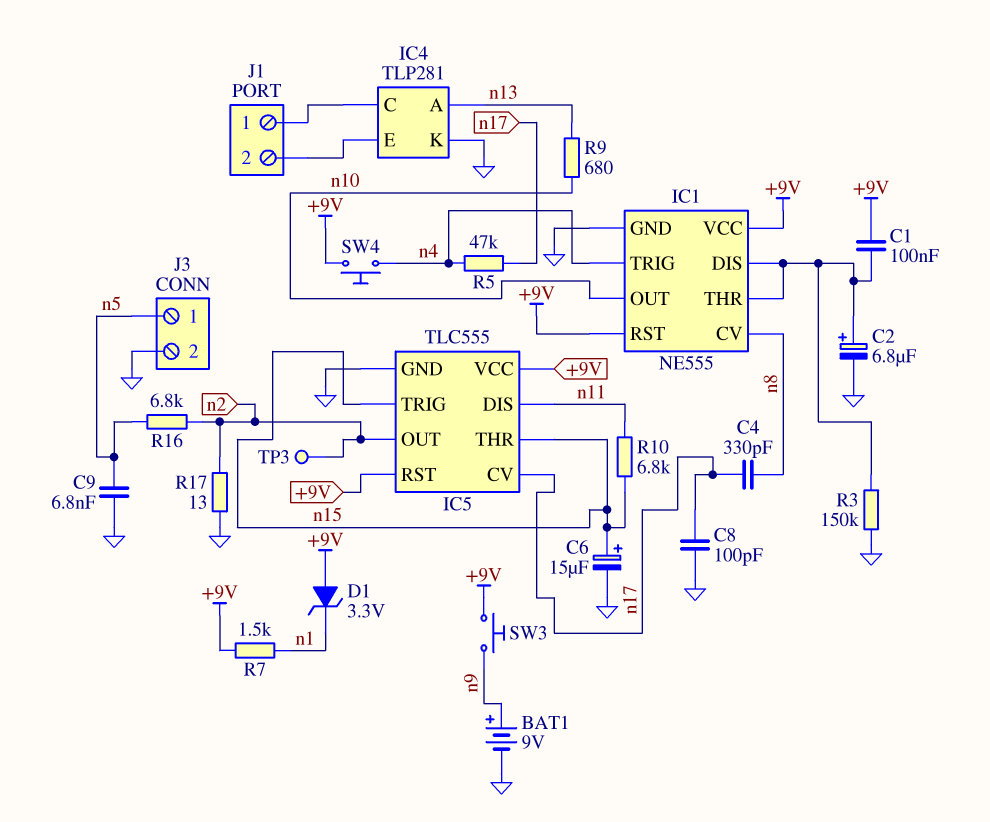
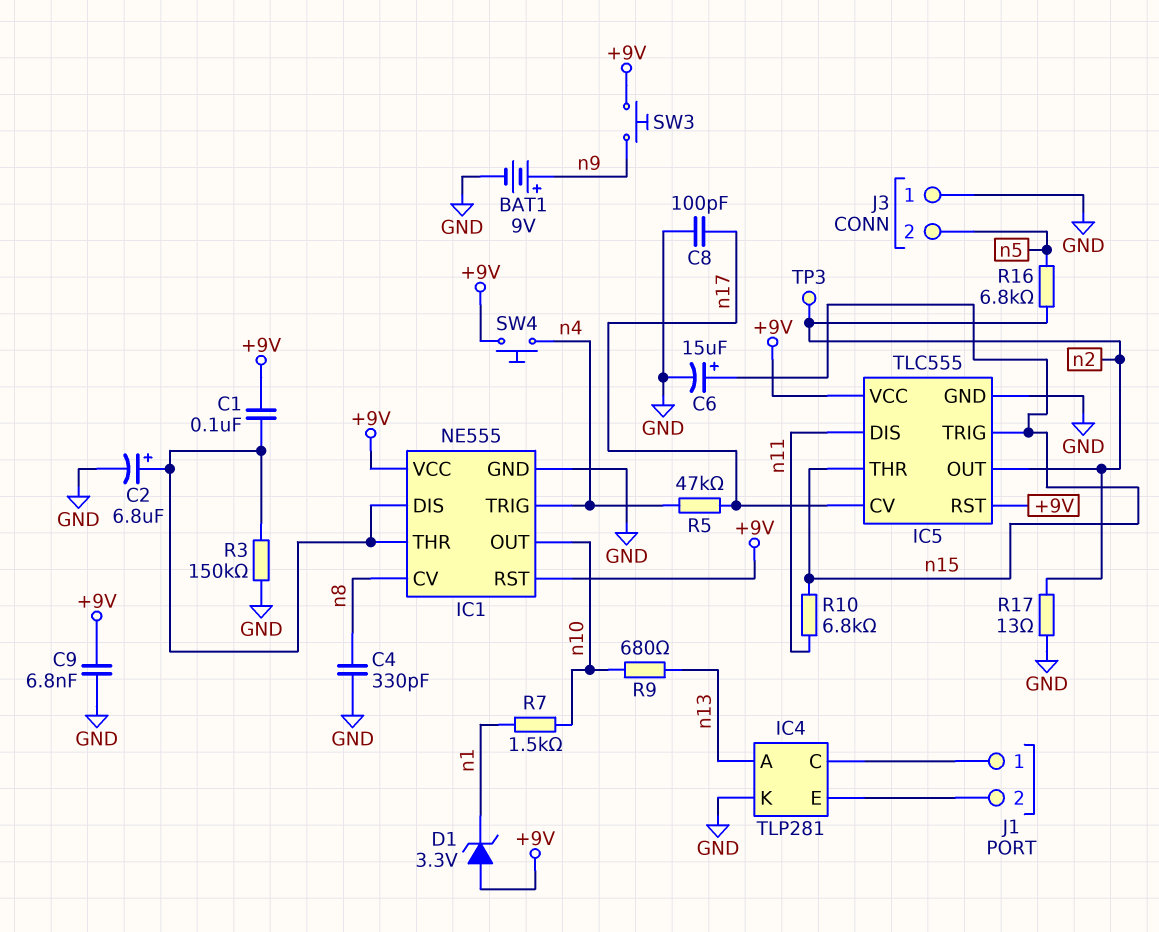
C4: 330pF (n8, n17) -> 330pF (GND, n8)
C9: 6.8nF (GND, n5) -> 6.8nF (+9V, GND)
J3 pin 1: n5 -> GND
J3 pin 2: GND -> n5
R7: 1.5k (+9V, n1) -> 1.5k (n1, n10)

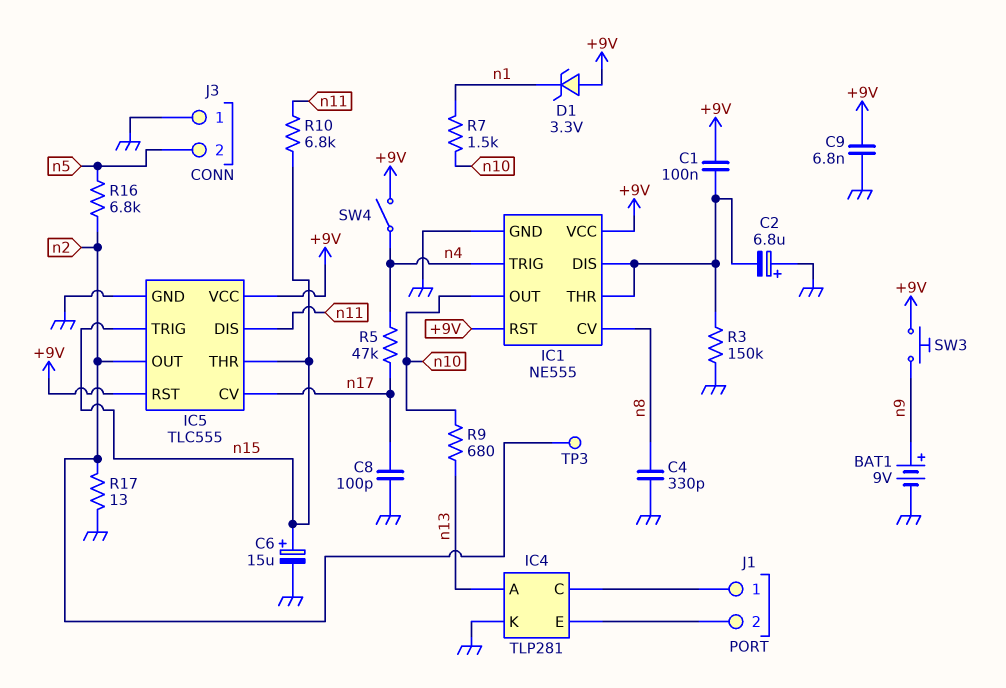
C2: 6.8uF (plus IC1/DIS, minus GND) -> 6.8uF (plus GND, minus IC1/DIS)
SW4: button (+9V, n4) -> switch (+9V, n4)

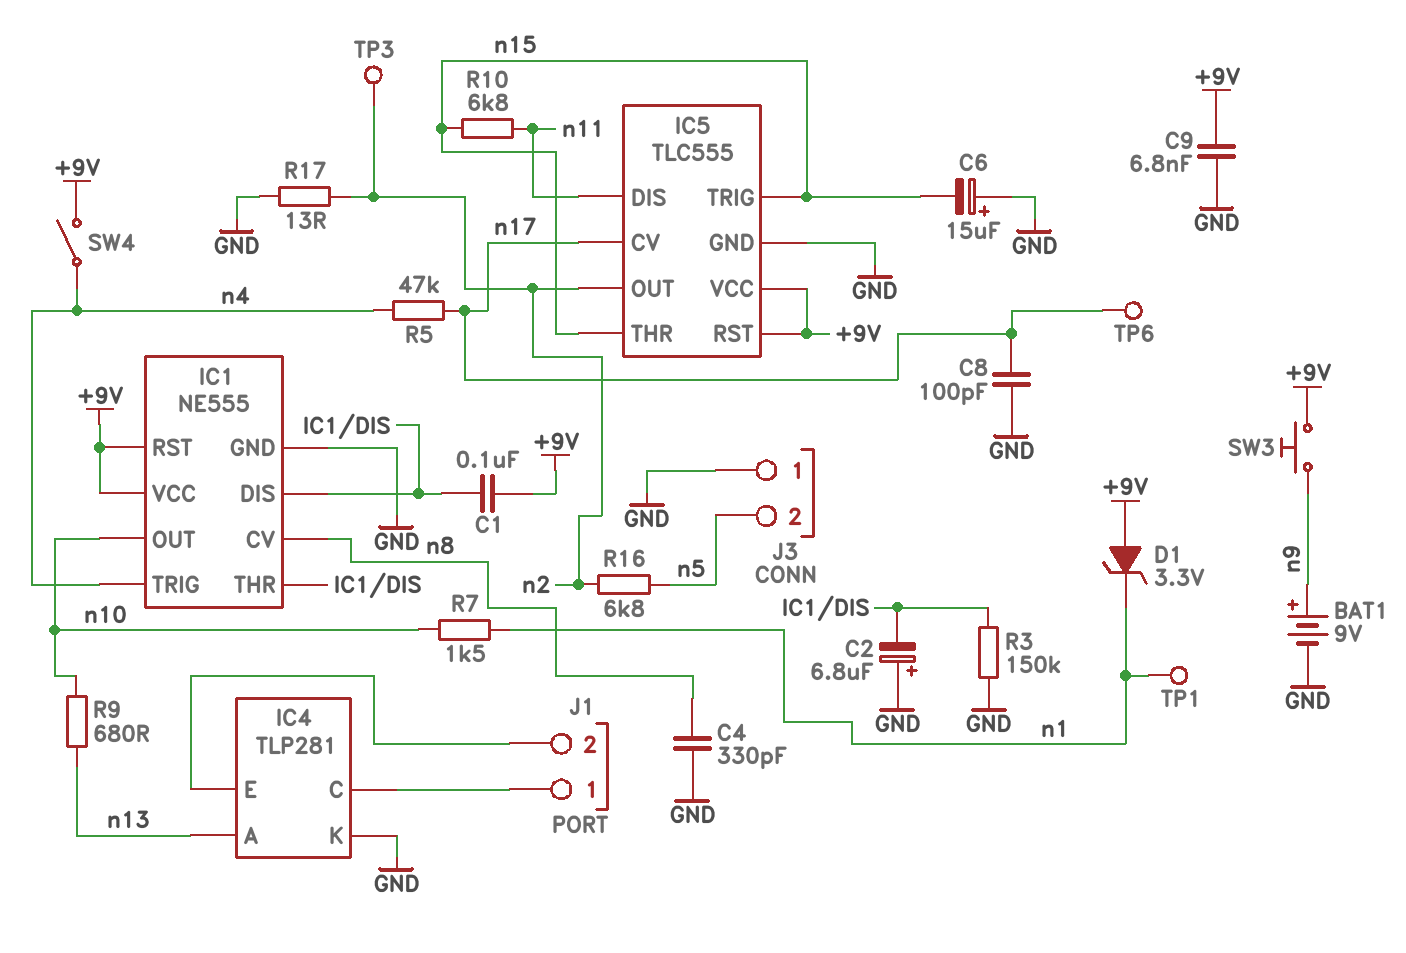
C6: 15uF (plus n15, minus GND) -> 15uF (plus GND, minus n15)
TP1: none -> test point (n1)
TP6: none -> test point (n17)

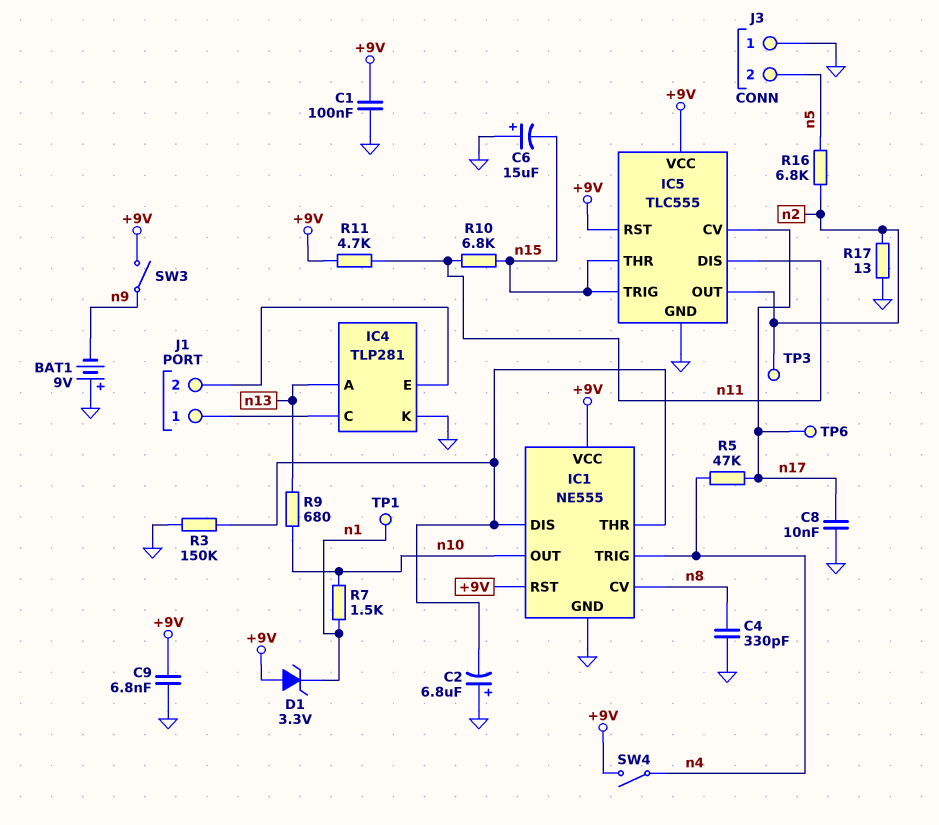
BAT1: 9V (plus n9, minus GND) -> 9V (plus GND, minus n9)
C1: 100nF (+9V, IC1/DIS) -> 100nF (+9V, GND)
C8: 100pF (GND, n17) -> 10nF (GND, n17)
R11: none -> 4.7k (+9V, n11)
SW3: button (+9V, n9) -> switch (+9V, n9)

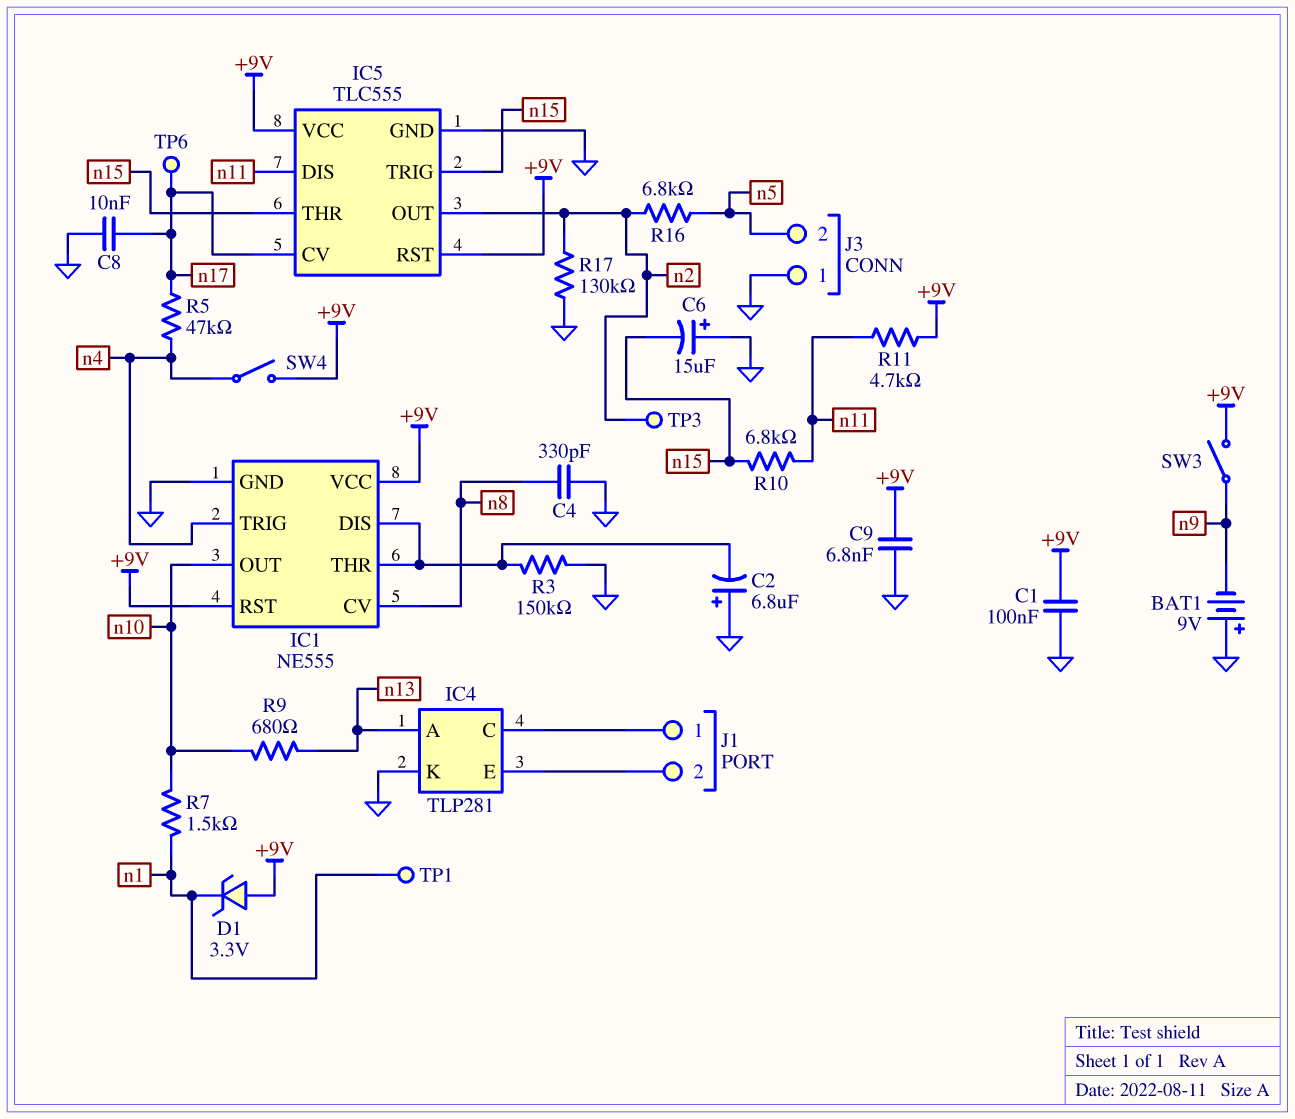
R17: 13 (GND, n2) -> 130k (GND, n2)

